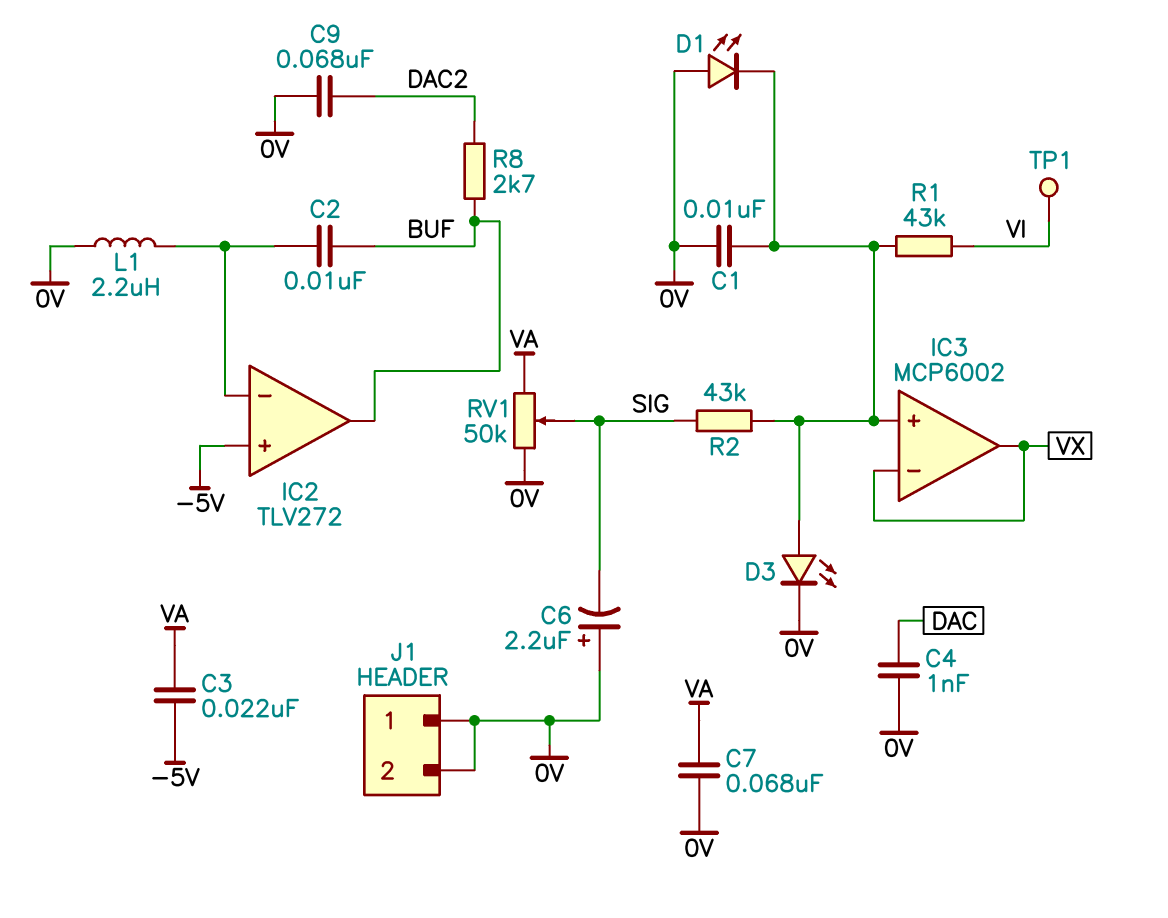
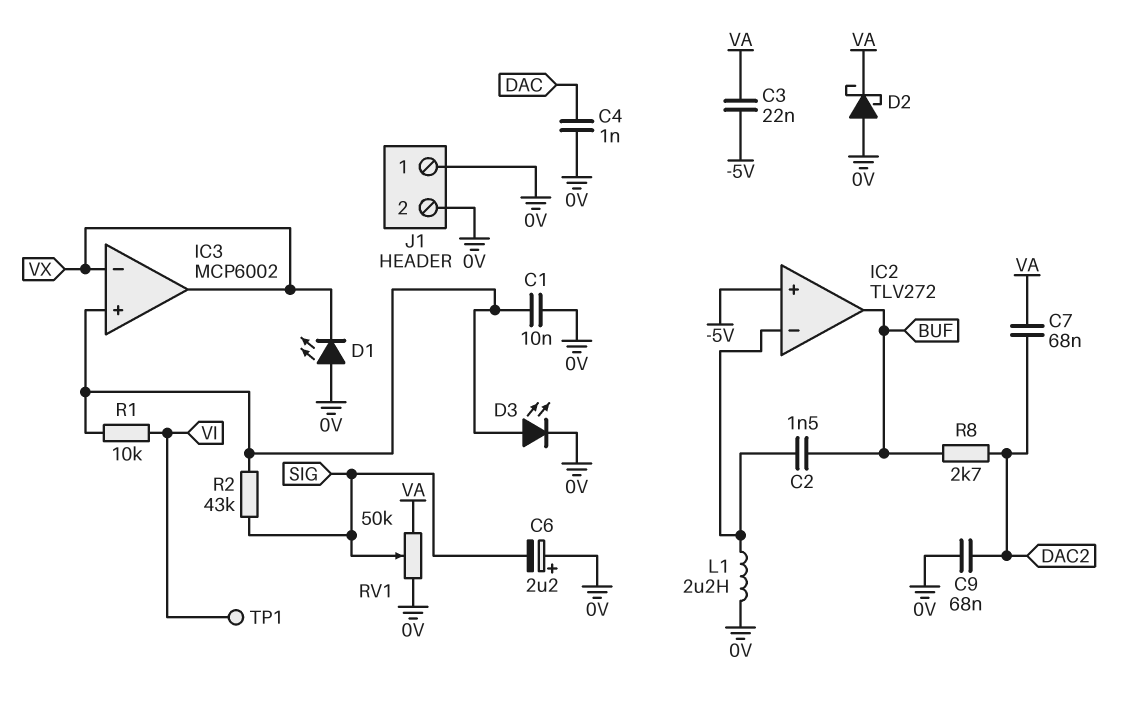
C2: 10nF (BUF, IC2/in-) -> 1.5nF (BUF, IC2/in-)
C7: 68nF (0V, VA) -> 68nF (DAC2, VA)
D1: LED (A 0V, K IC3/in+) -> LED (A 0V, K VX)
D2: none -> schottky (A 0V, K VA)
R1: 43k (IC3/in+, VI) -> 10k (IC3/in+, VI)

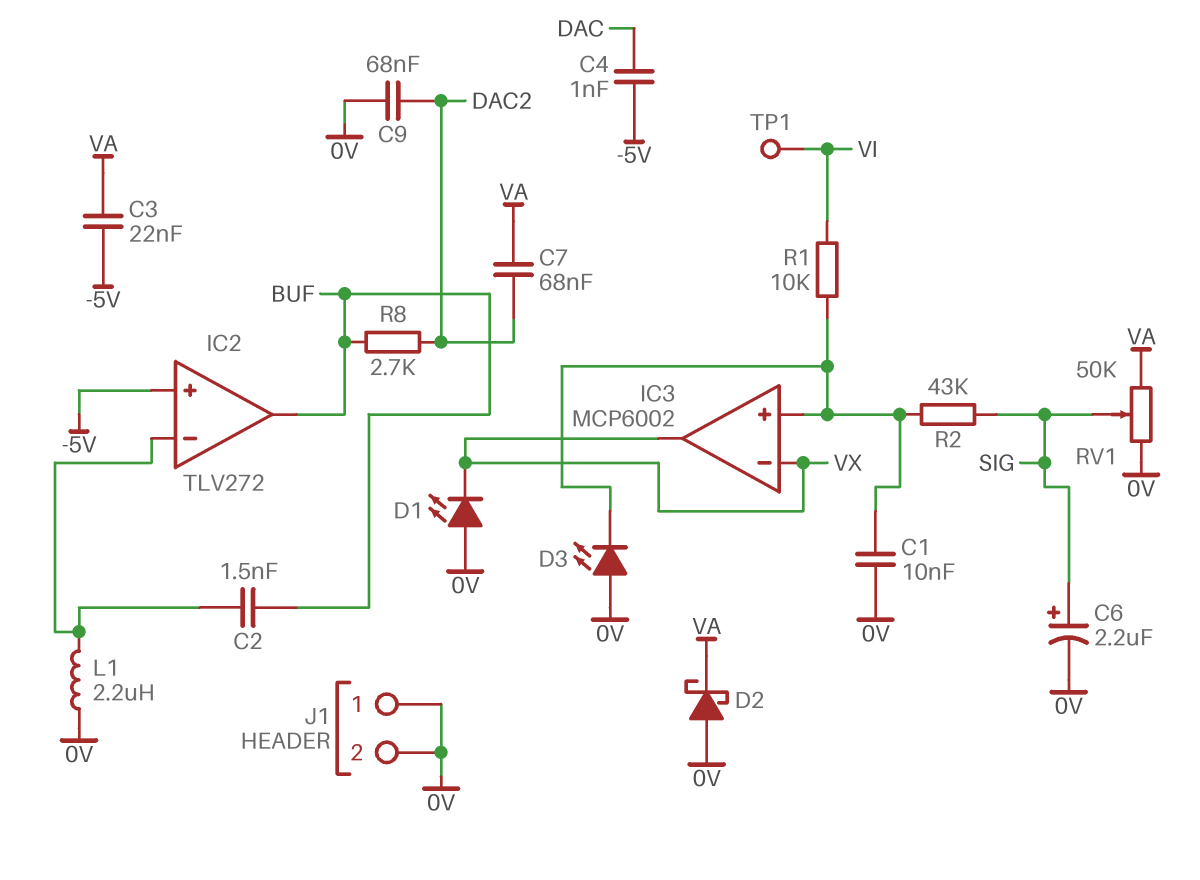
C4: 1nF (0V, DAC) -> 1nF (-5V, DAC)
C6: 2.2uF (plus 0V, minus SIG) -> 2.2uF (plus SIG, minus 0V)
D3: LED (A IC3/in+, K 0V) -> LED (A 0V, K IC3/in+)

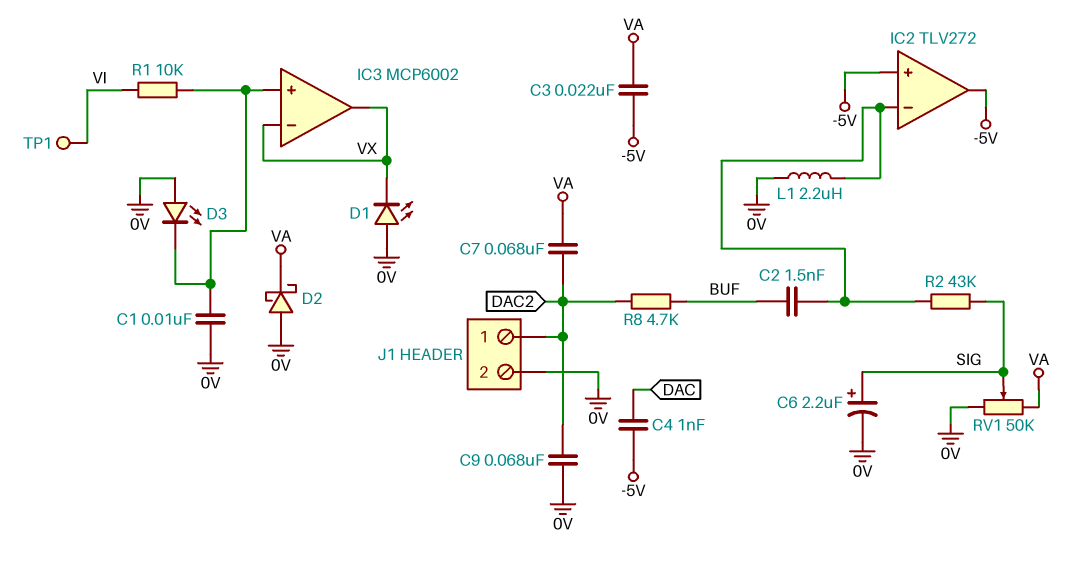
IC2 pin out: BUF -> -5V
J1 pin 1: 0V -> DAC2
R2: 43k (IC3/in+, SIG) -> 43k (IC2/in-, SIG)
R8: 2.7k (BUF, DAC2) -> 4.7k (BUF, DAC2)

